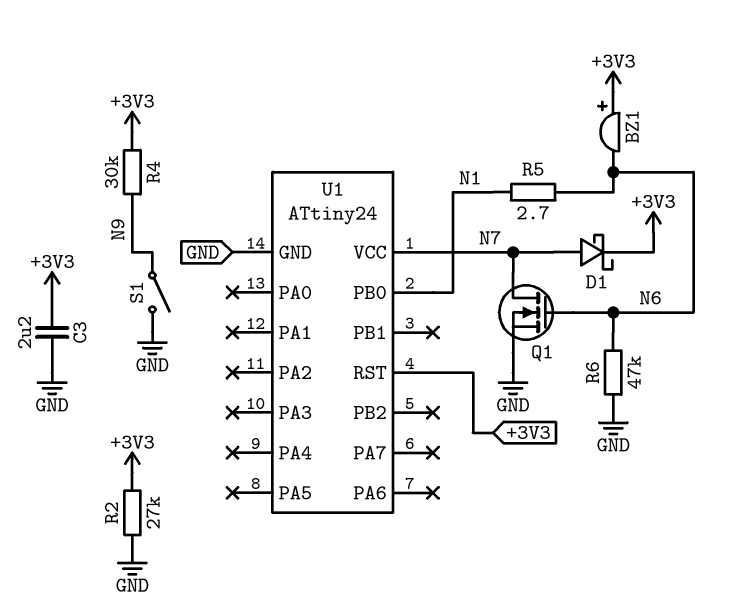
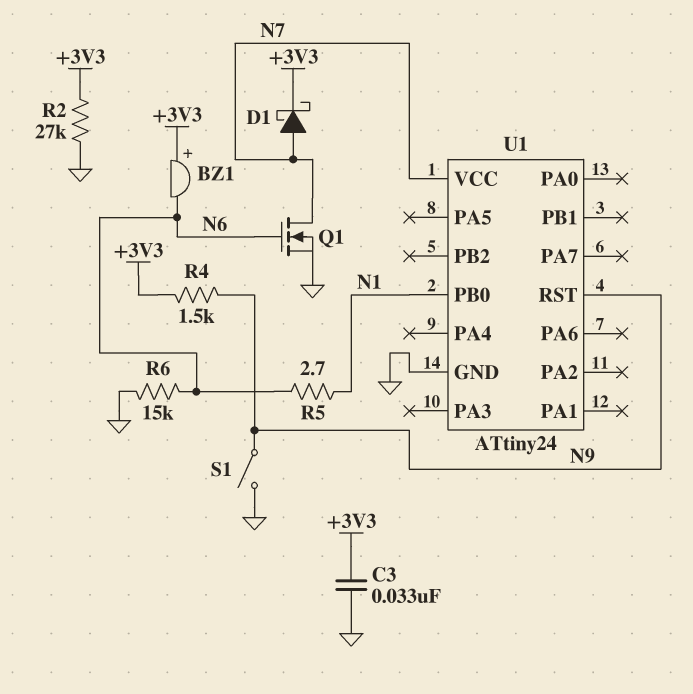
C3: 2.2uF (+3V3, GND) -> 33nF (+3V3, GND)
R4: 30k (+3V3, N9) -> 1.5k (+3V3, N9)
R6: 47k (GND, N6) -> 15k (GND, N6)
U1 pin RST: +3V3 -> N9

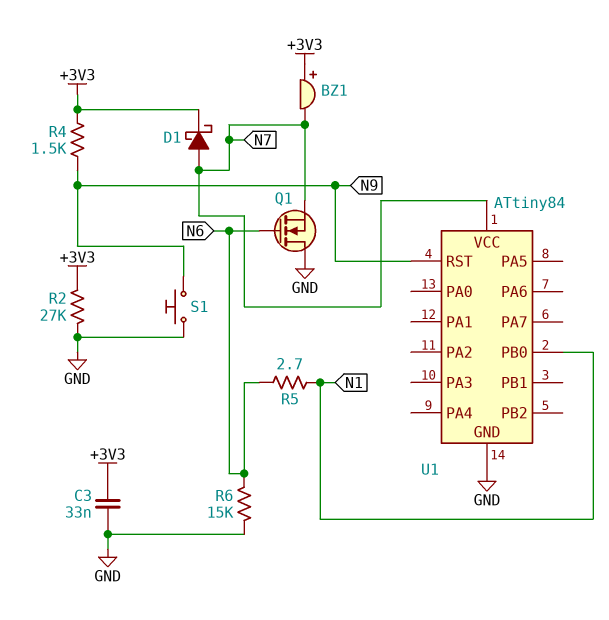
BZ1: buzzer (plus +3V3, minus N6) -> buzzer (plus +3V3, minus N7)
Q1: NMOS (G N6, D N7, S GND) -> NMOS (G N6, D GND, S N7)
S1: switch (GND, N9) -> button (GND, N9)
U1: ATtiny24 -> ATtiny84

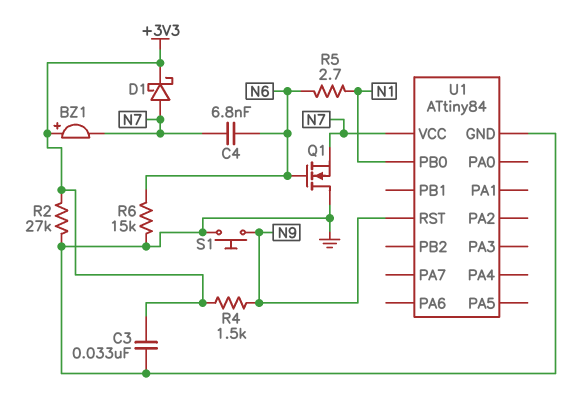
C4: none -> 6.8nF (N6, N7)

